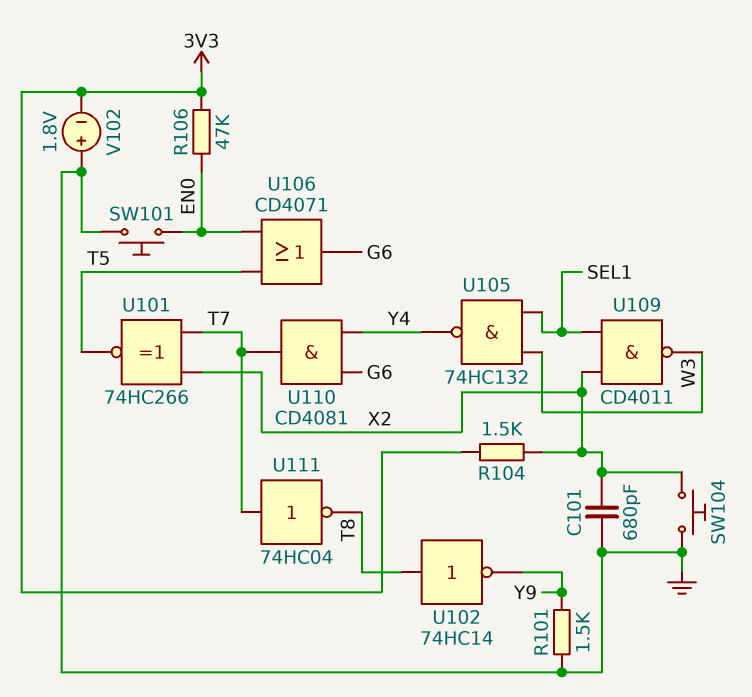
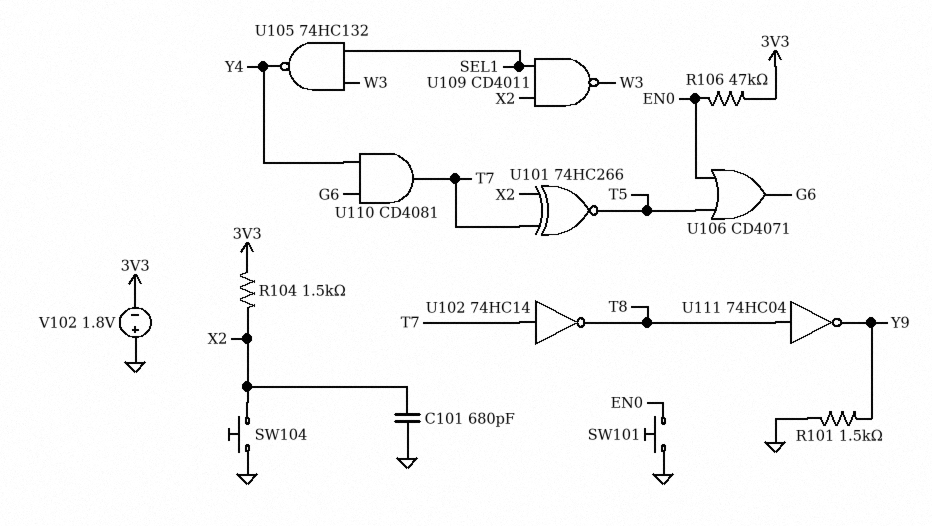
U102: NOT 74HC14 (in T8, out Y9) -> NOT 74HC14 (in T7, out T8)
U111: NOT 74HC04 (in T7, out T8) -> NOT 74HC04 (in T8, out Y9)

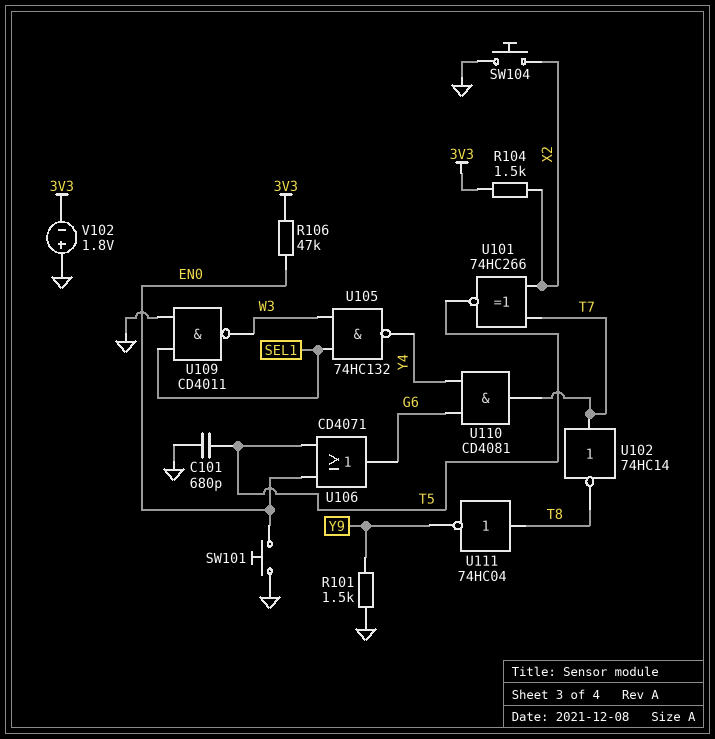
C101: 680pF (GND, X2) -> 680pF (GND, T5)
U109: NAND CD4011 (in SEL1, in X2, out W3) -> NAND CD4011 (in GND, in SEL1, out W3)

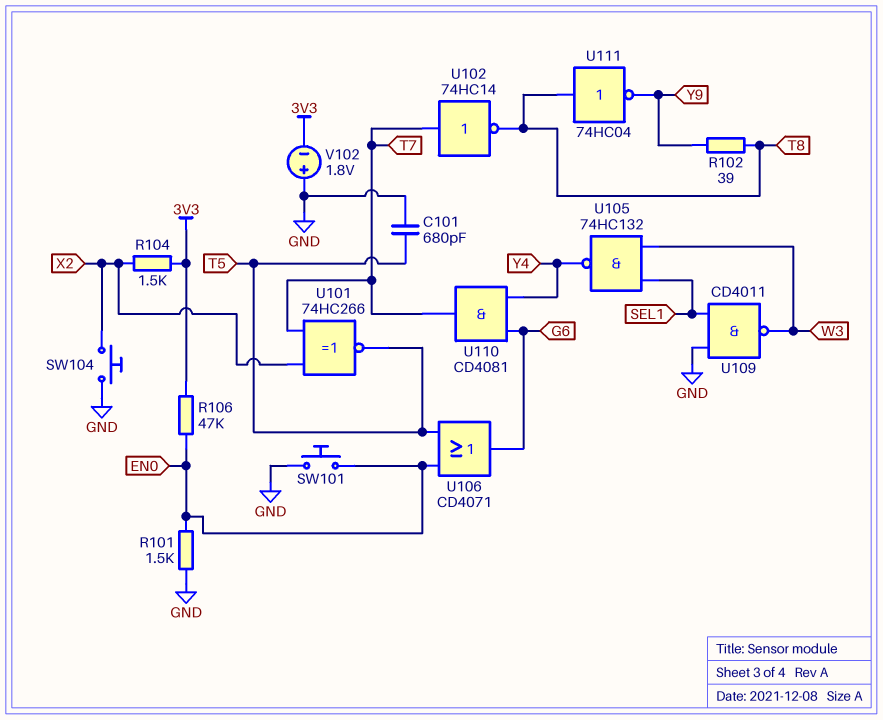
R101: 1.5k (GND, Y9) -> 1.5k (EN0, GND)
R102: none -> 39 (T8, Y9)

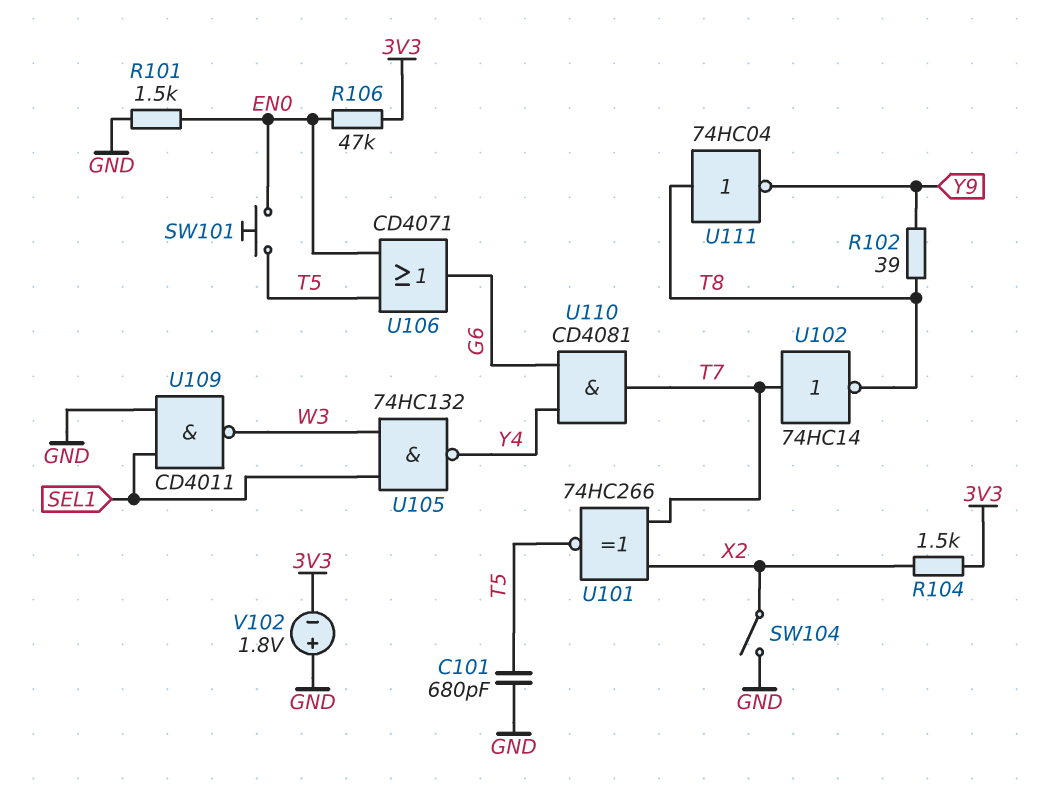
SW101: button (EN0, GND) -> button (EN0, T5)
SW104: button (GND, X2) -> switch (GND, X2)

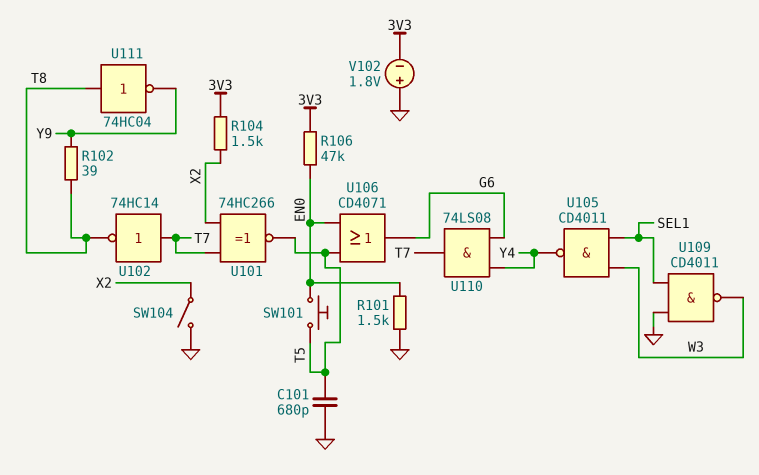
U105: NAND 74HC132 (in SEL1, in W3, out Y4) -> NAND CD4011 (in SEL1, in W3, out Y4)
U110: AND CD4081 (in G6, in Y4, out T7) -> AND 74LS08 (in G6, in Y4, out T7)

